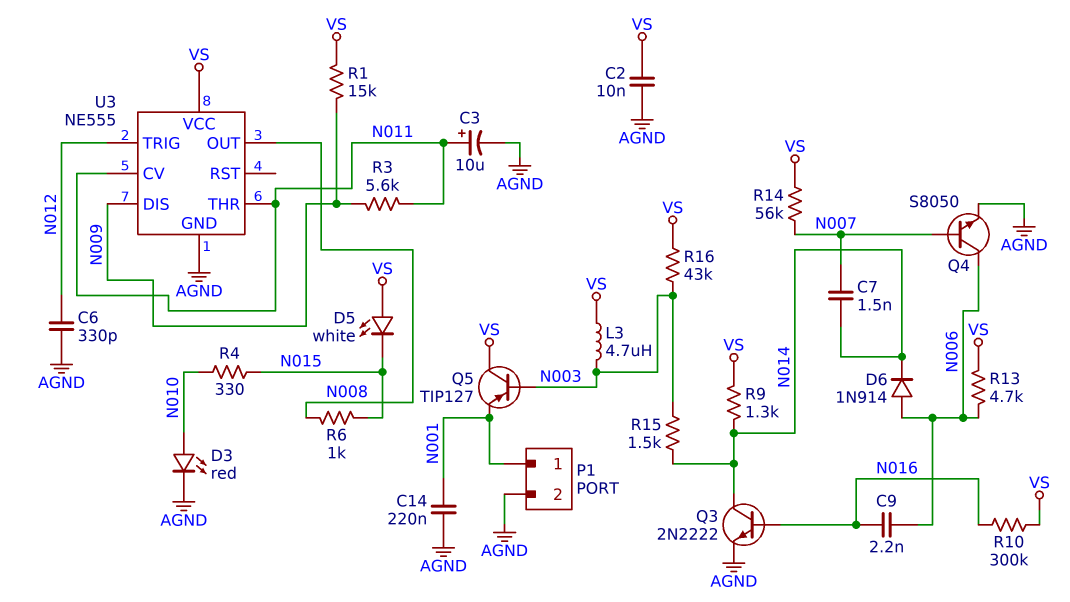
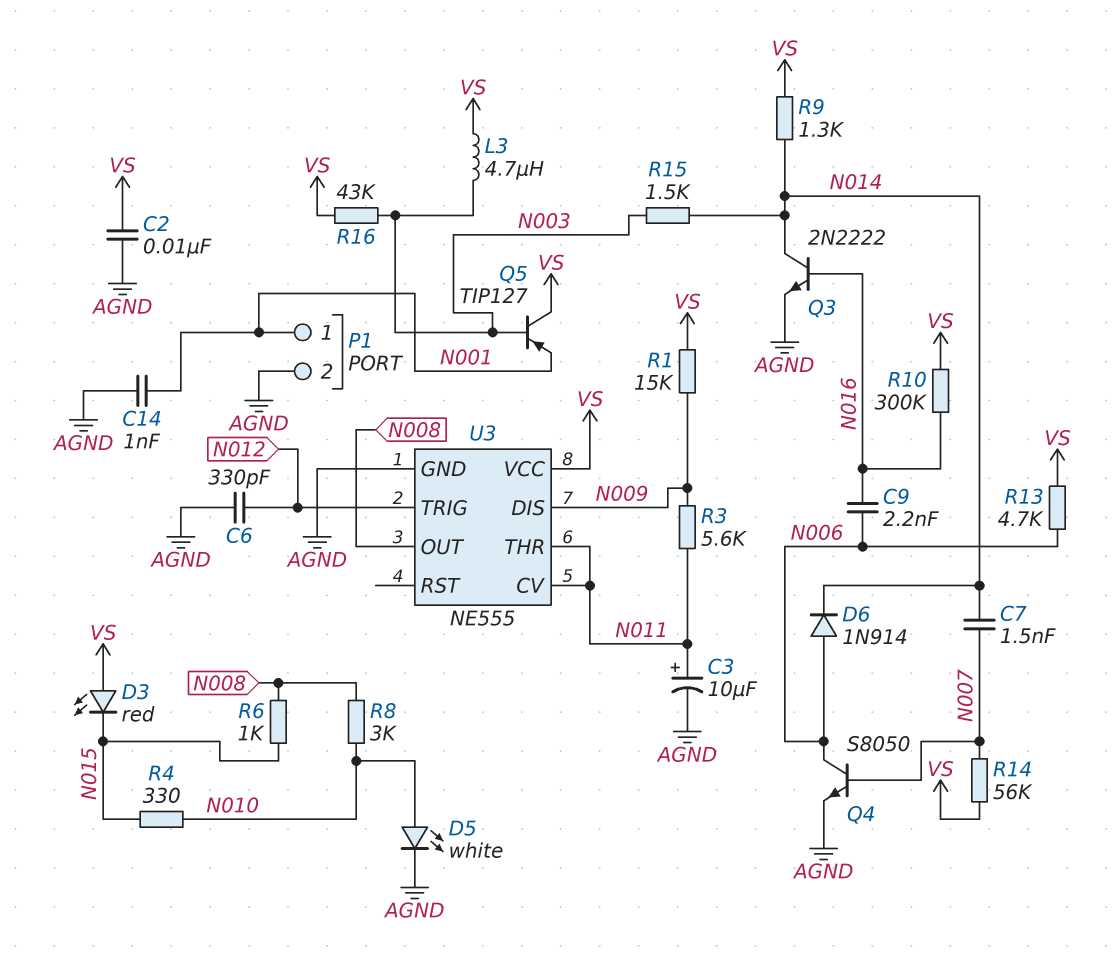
C14: 220nF (AGND, N001) -> 1nF (AGND, N001)
D3: LED red (A N010, K AGND) -> LED red (A VS, K N015)
D5: LED white (A VS, K N015) -> LED white (A N010, K AGND)
R8: none -> 3k (N008, N010)

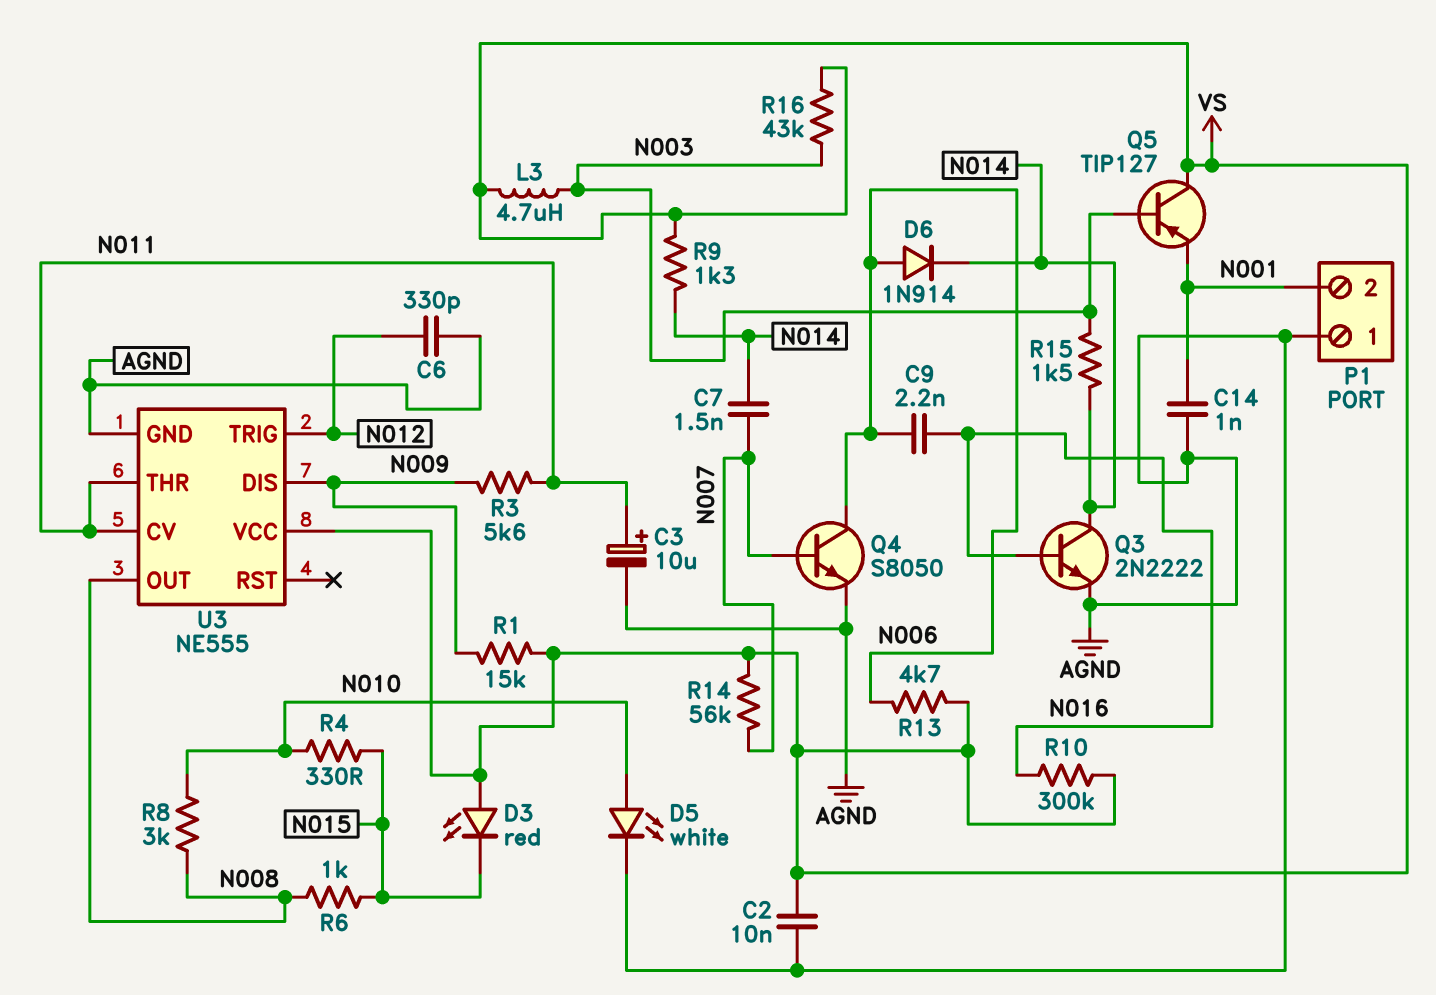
P1 pin 1: N001 -> AGND
P1 pin 2: AGND -> N001

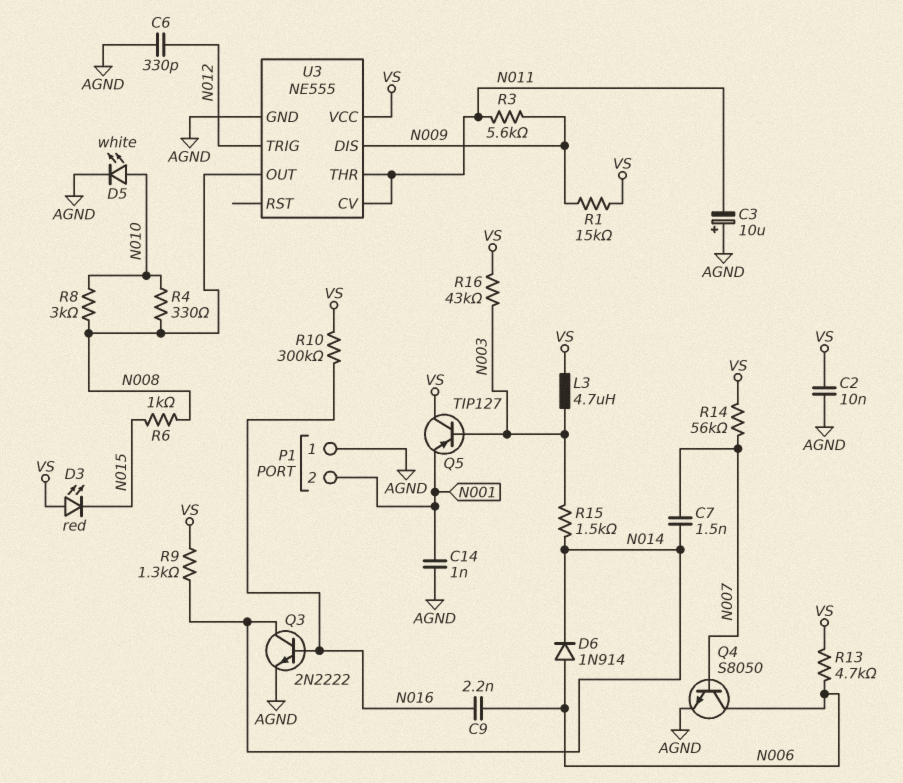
C3: 10uF (plus N011, minus AGND) -> 10uF (plus AGND, minus N011)
R4: 330 (N010, N015) -> 330 (N008, N010)

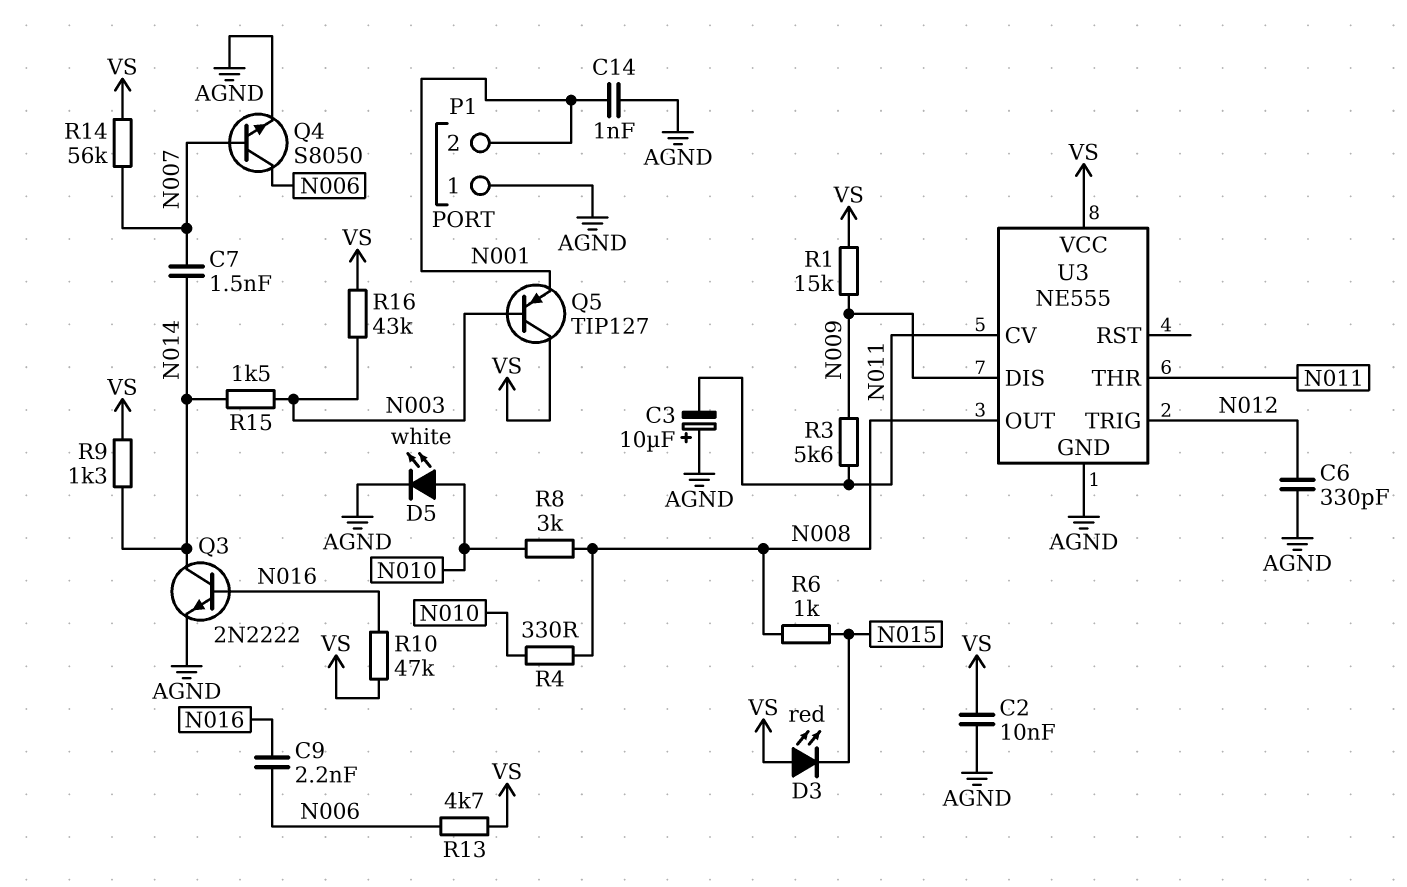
D6: diode 1N914 (A N006, K N014) -> none
L3: 4.7uH (N003, VS) -> none
R10: 300k (N016, VS) -> 47k (N016, VS)

